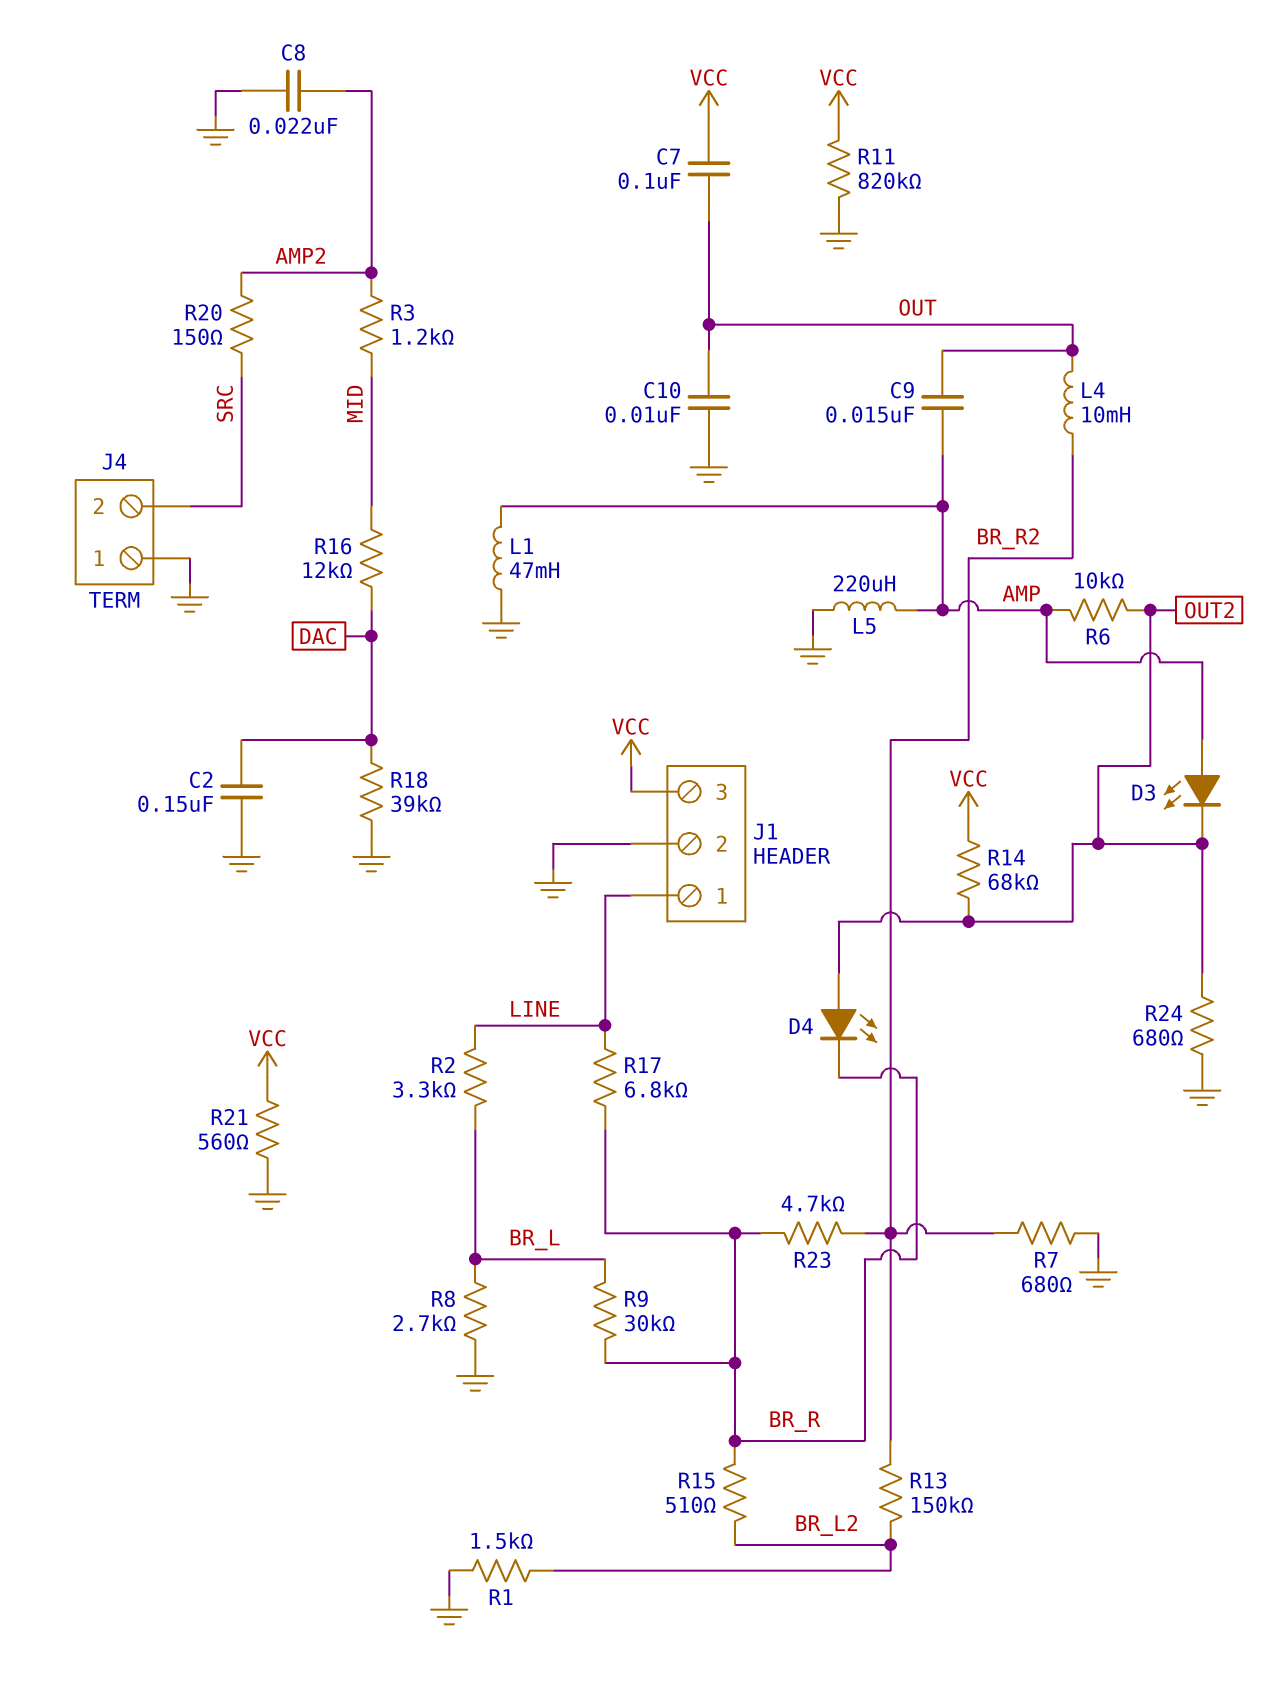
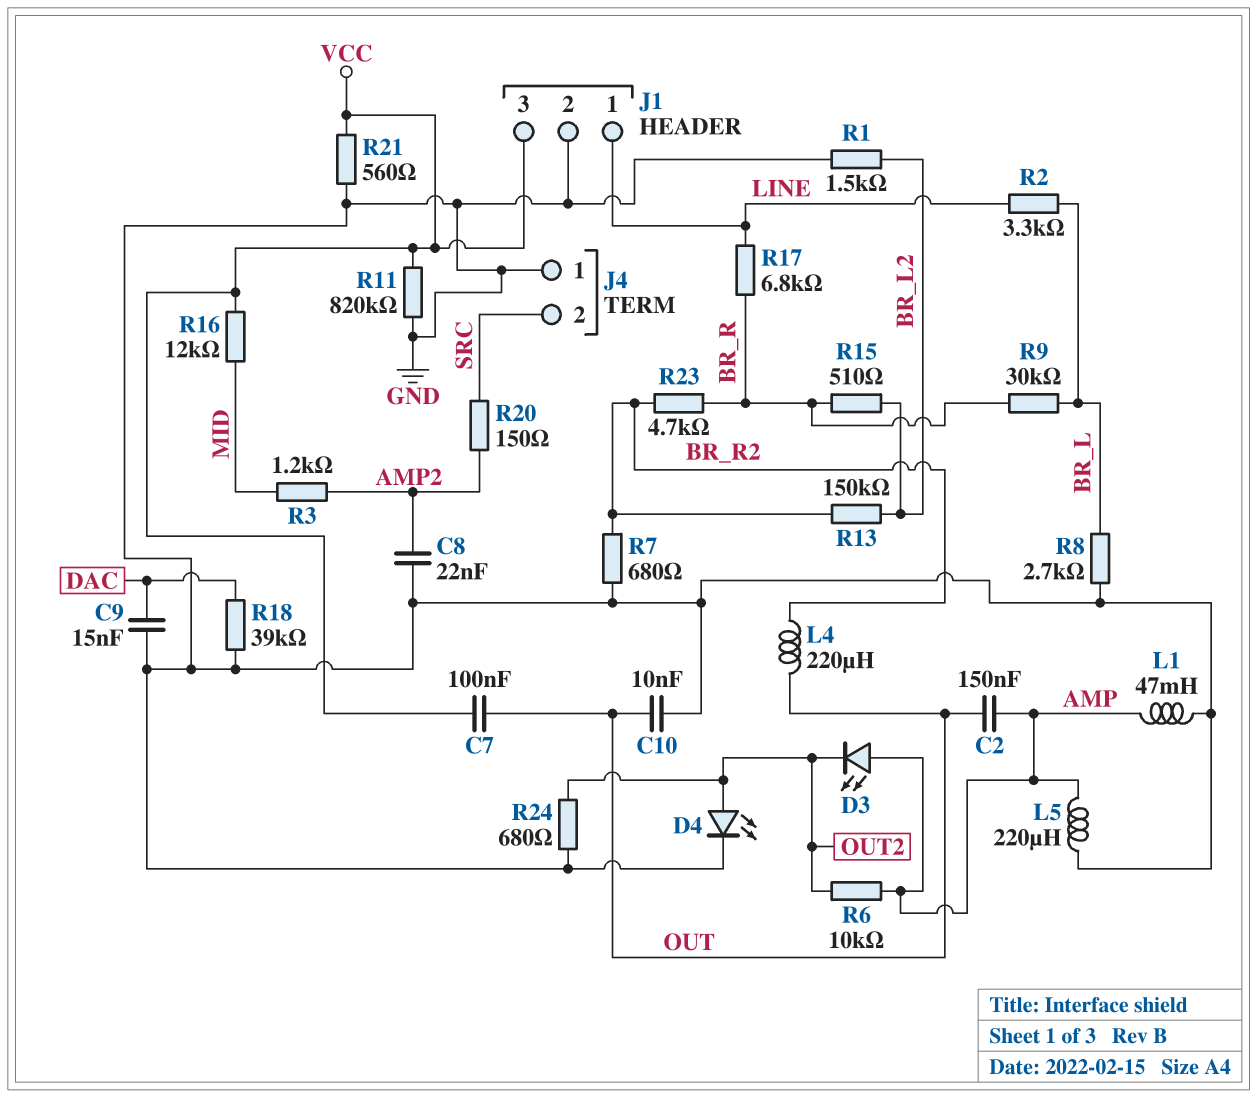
C2: 150nF (DAC, GND) -> 150nF (AMP, OUT)
C9: 15nF (AMP, OUT) -> 15nF (DAC, GND)
D4: LED (A OUT2, K BR_R) -> LED (A OUT2, K GND)
L4: 10mH (BR_R2, OUT) -> 220uH (BR_R2, OUT)
R14: 68k (OUT2, VCC) -> none
R16: 12k (DAC, MID) -> 12k (MID, VCC)

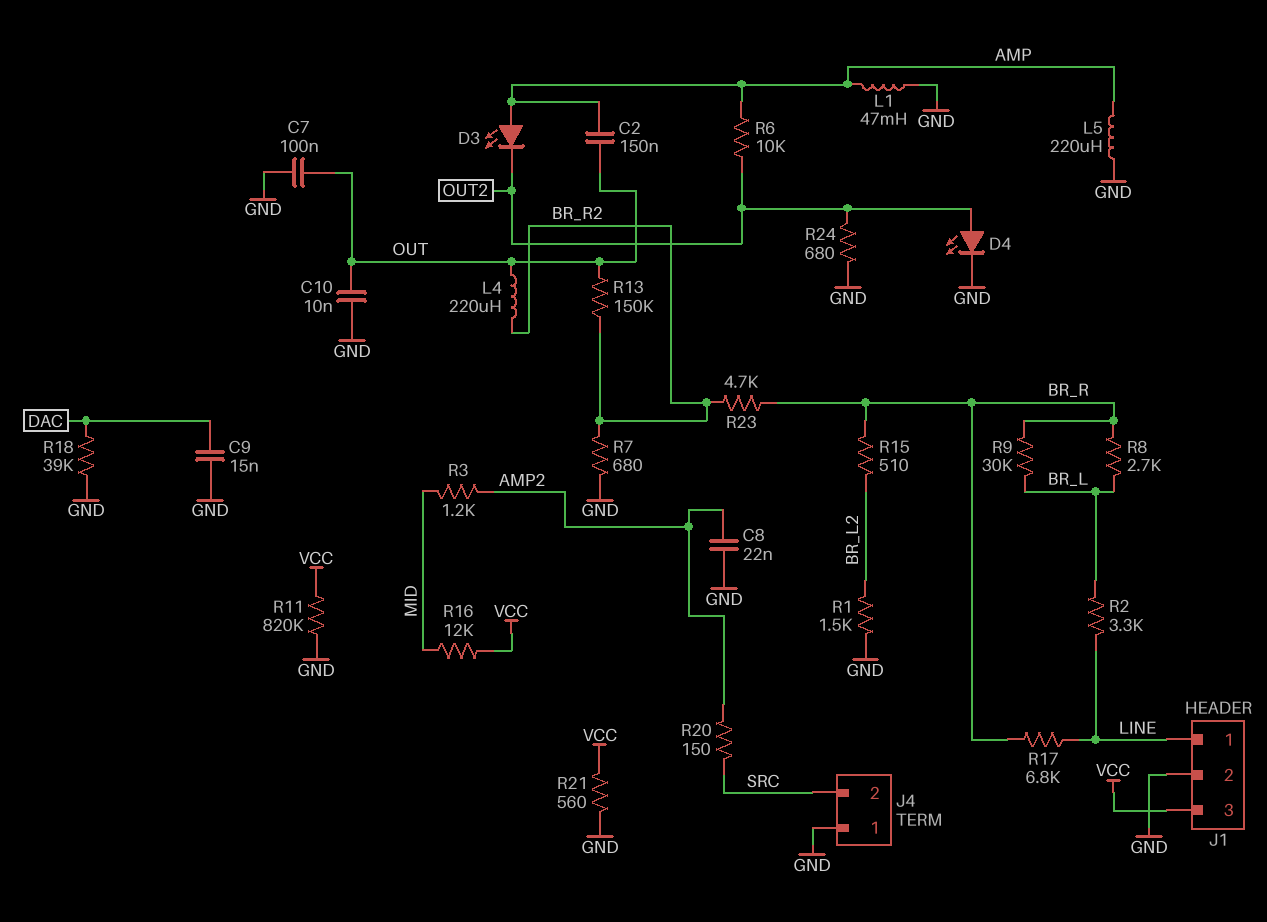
C7: 100nF (OUT, VCC) -> 100nF (GND, OUT)
R8: 2.7k (BR_L, GND) -> 2.7k (BR_L, BR_R)
R13: 150k (BR_L2, BR_R2) -> 150k (BR_R2, OUT)

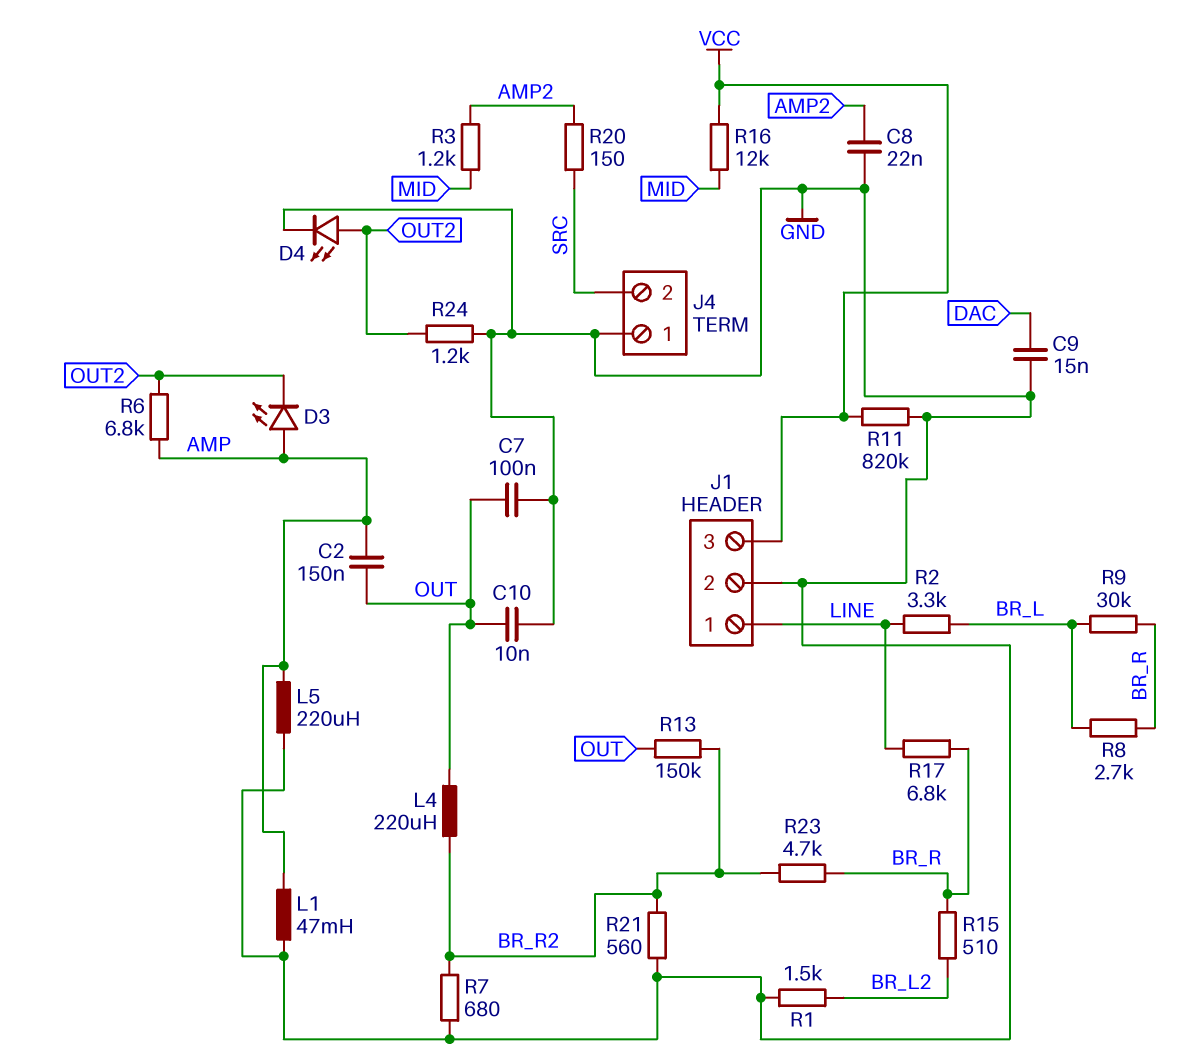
R6: 10k (AMP, OUT2) -> 6.8k (AMP, OUT2)
R18: 39k (DAC, GND) -> none
R21: 560 (GND, VCC) -> 560 (BR_R2, GND)
R24: 680 (GND, OUT2) -> 1.2k (GND, OUT2)

